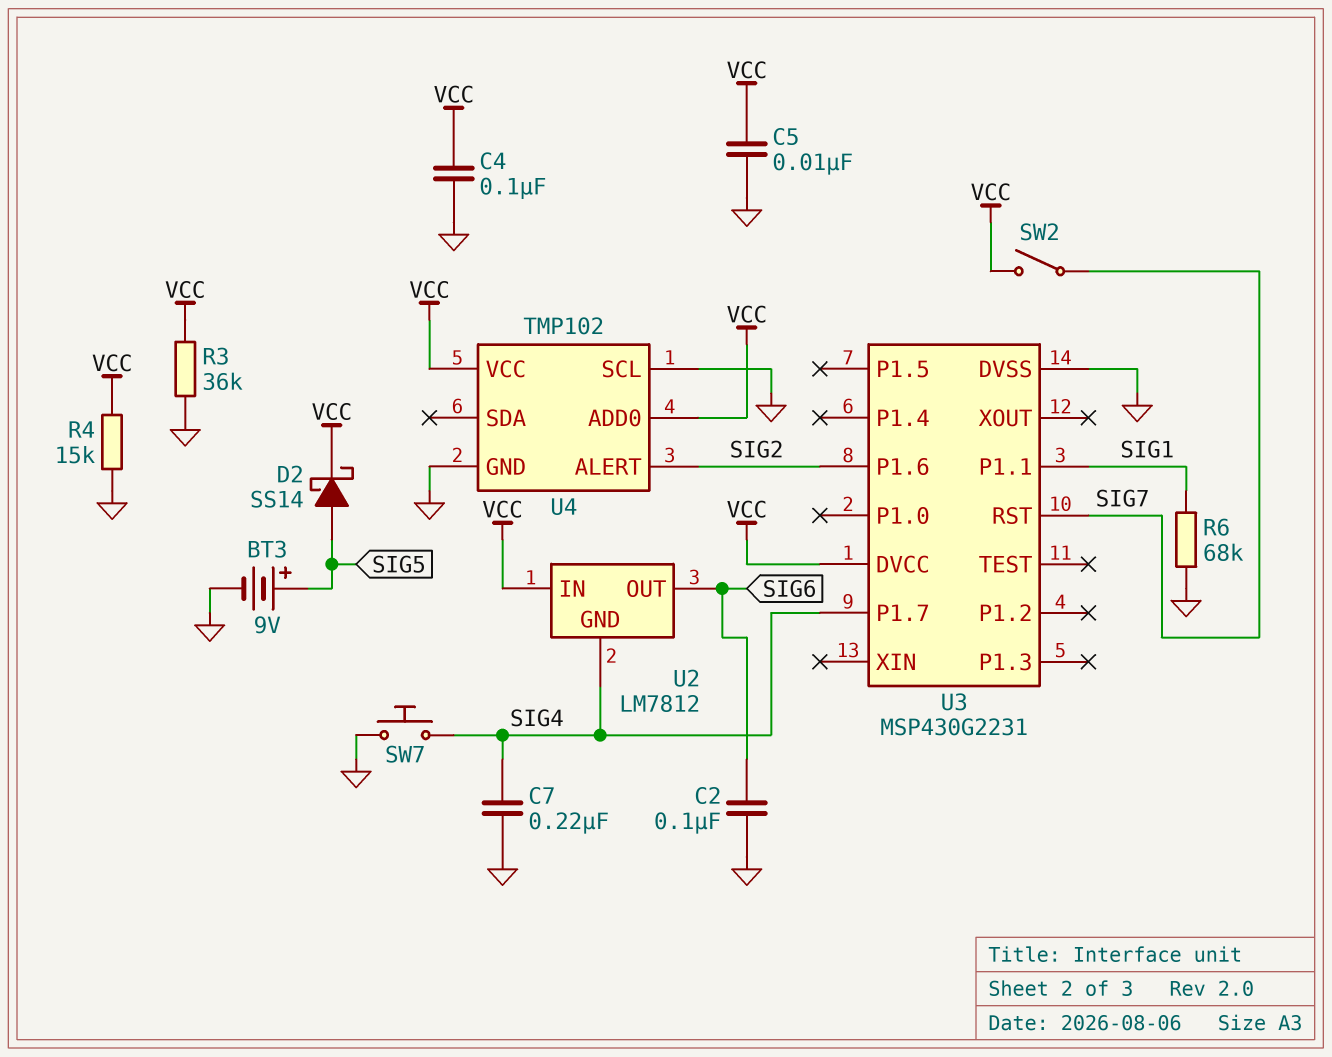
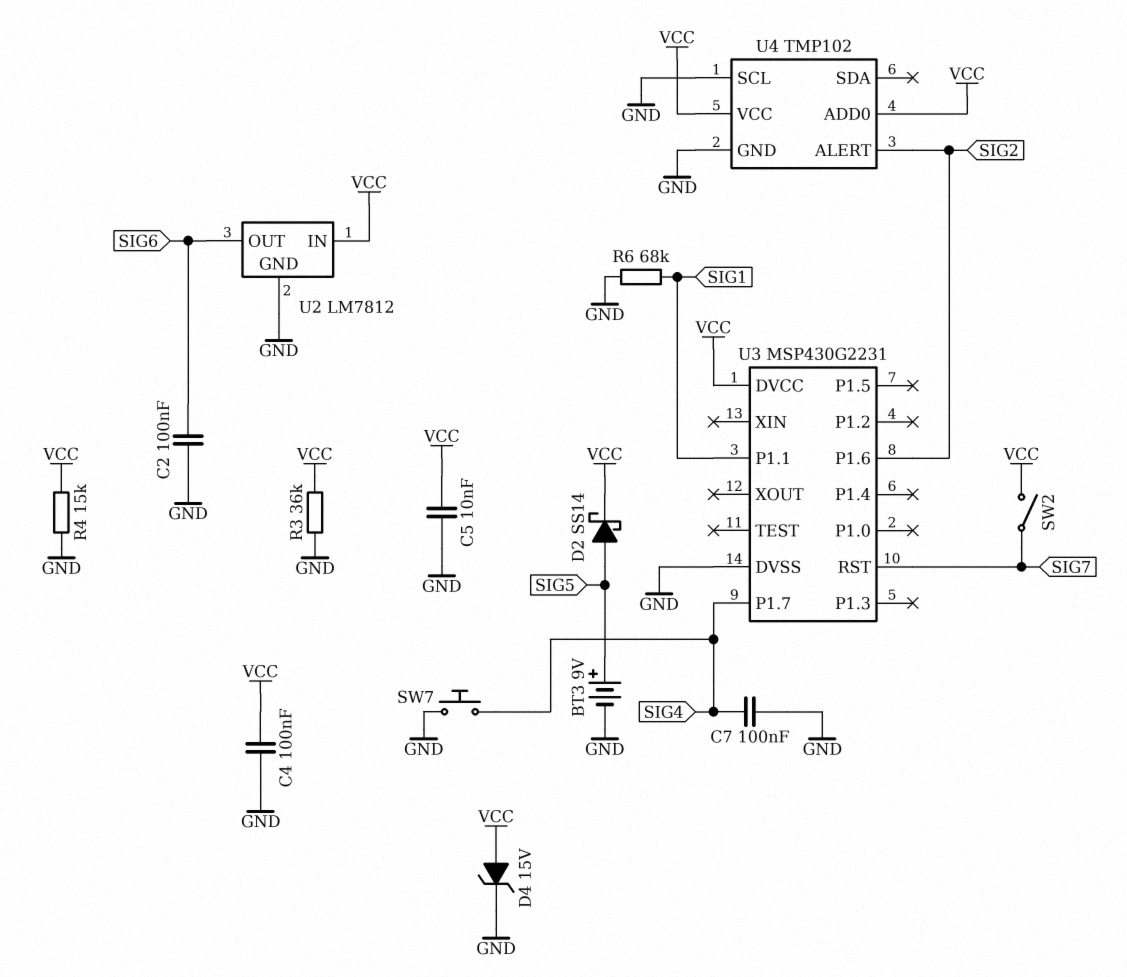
C7: 220nF (GND, SIG4) -> 100nF (GND, SIG4)
D4: none -> zener 15V (A VCC, K GND)
U2 pin GND: SIG4 -> GND

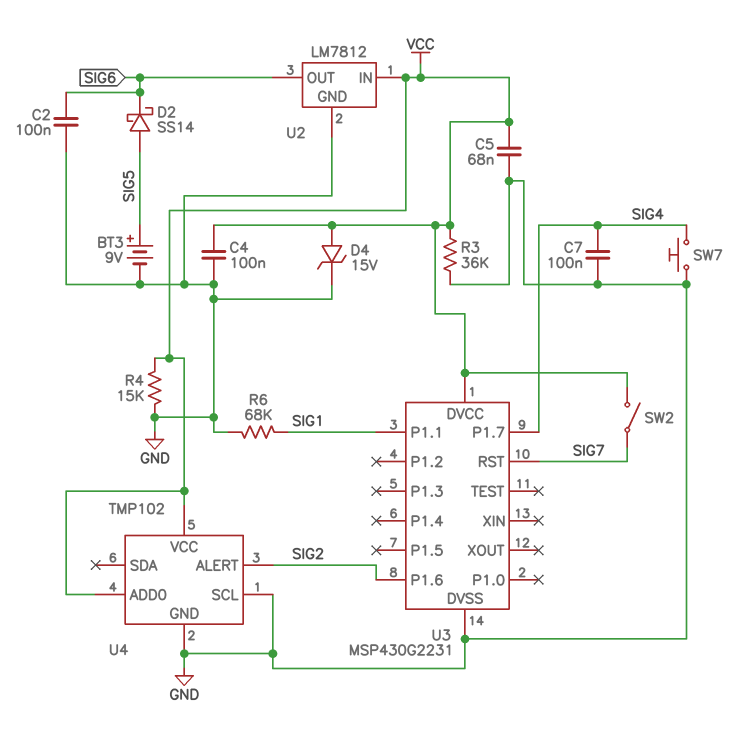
C5: 10nF (GND, VCC) -> 68nF (GND, VCC)
D2: schottky SS14 (A SIG5, K VCC) -> schottky SS14 (A SIG5, K SIG6)

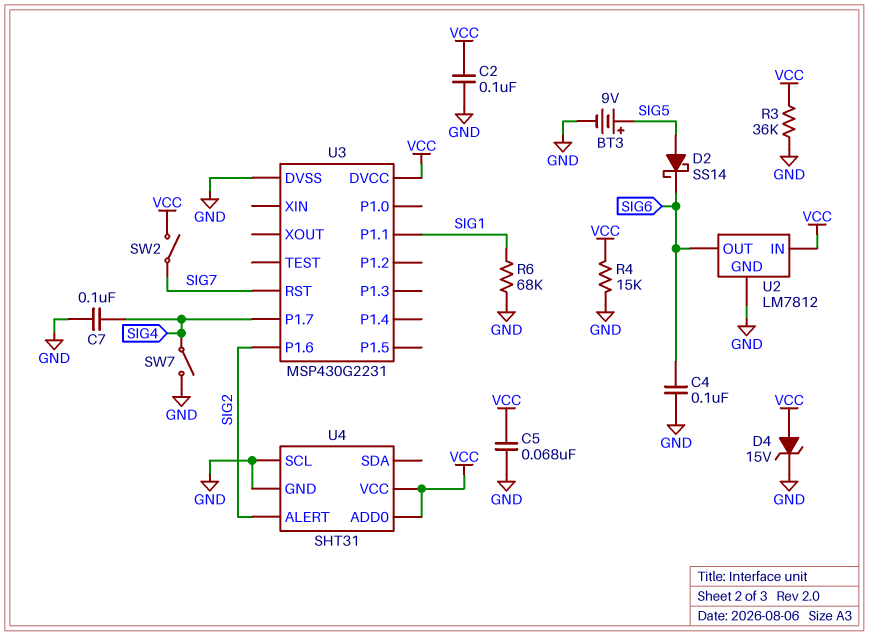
C2: 100nF (GND, SIG6) -> 100nF (GND, VCC)
C4: 100nF (GND, VCC) -> 100nF (GND, SIG6)
SW7: button (GND, SIG4) -> switch (GND, SIG4)
U4: TMP102 -> SHT31

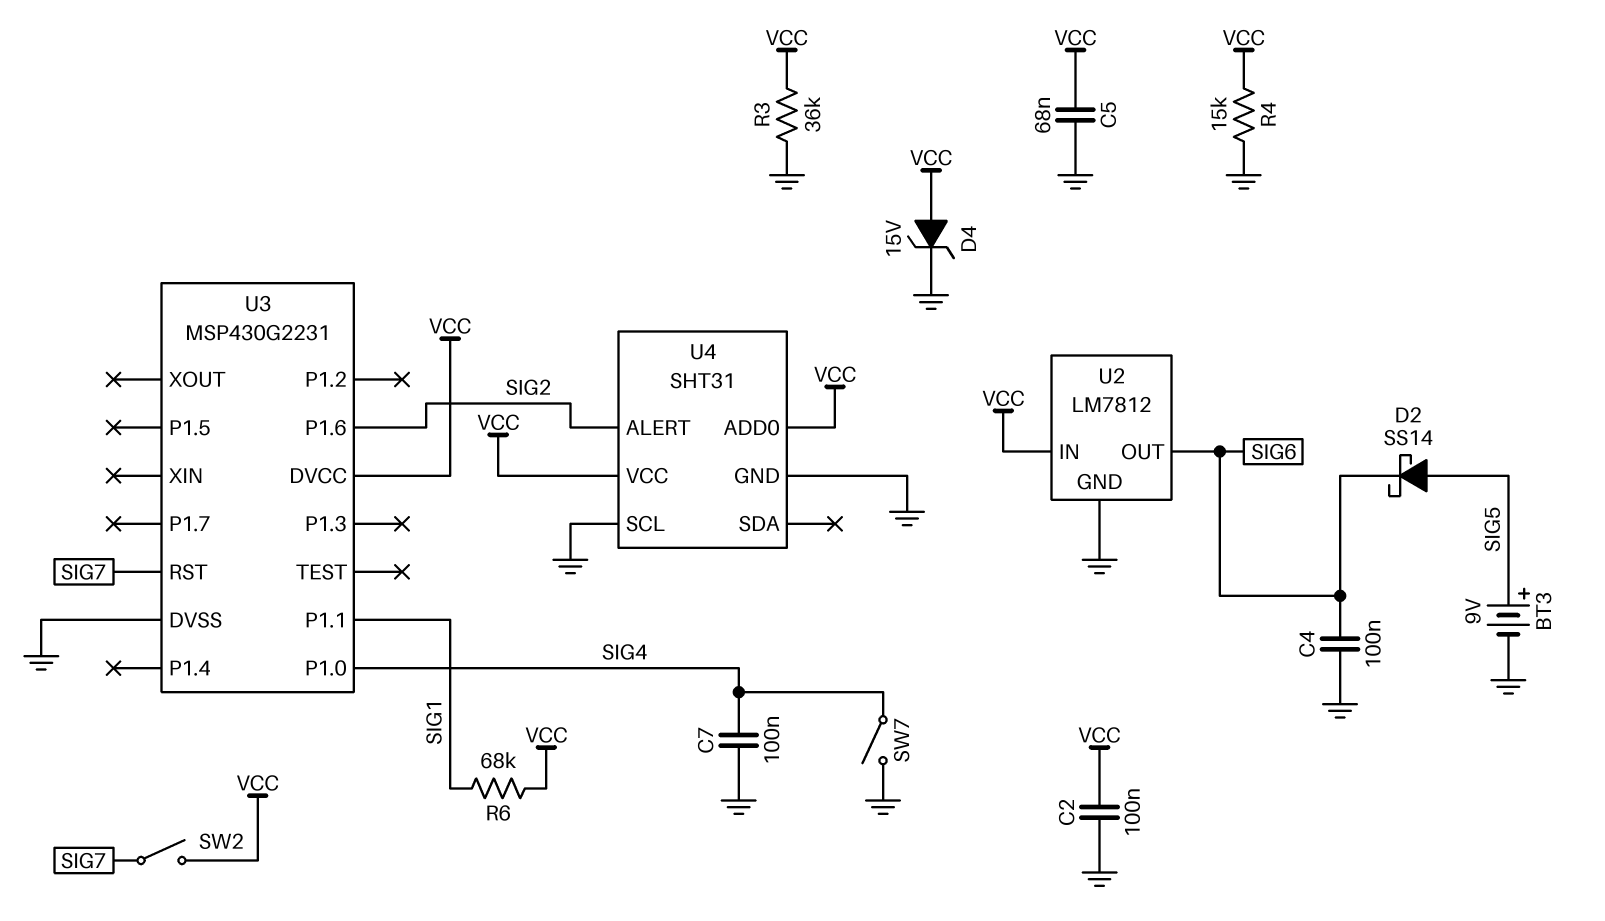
R6: 68k (GND, SIG1) -> 68k (SIG1, VCC)
U3 pin P1.0: none -> SIG4
U3 pin P1.7: SIG4 -> none

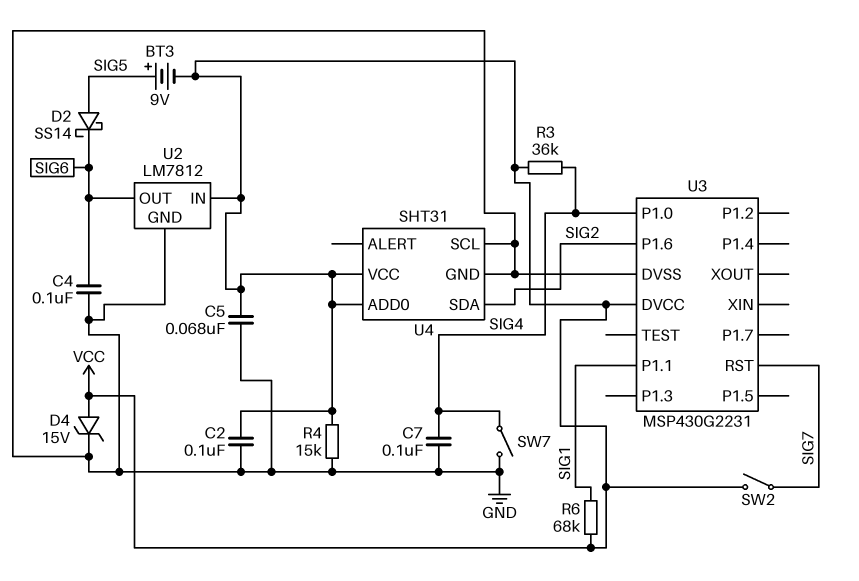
BT3: 9V (plus SIG5, minus GND) -> 9V (plus SIG5, minus VCC)
R3: 36k (GND, VCC) -> 36k (SIG4, VCC)
U4 pin ALERT: SIG2 -> none
U4 pin SDA: none -> SIG2

